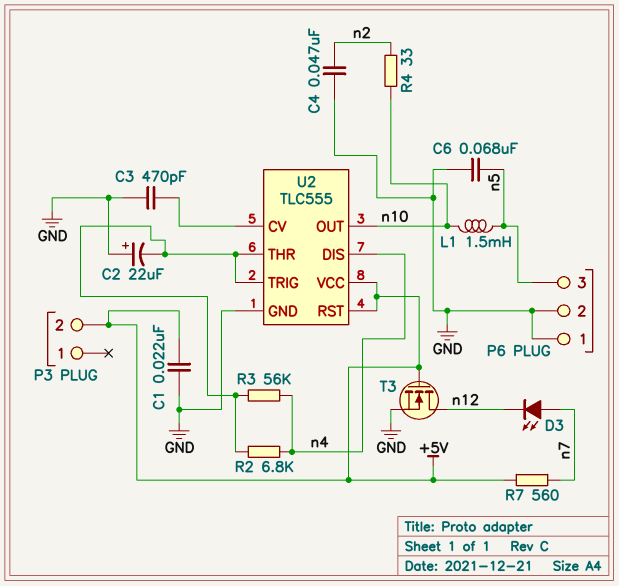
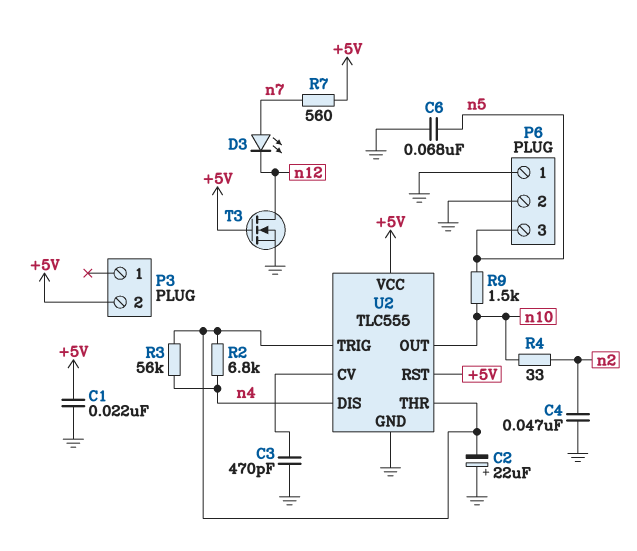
L1: 1.5mH (n5, n10) -> none
R9: none -> 1.5k (n5, n10)

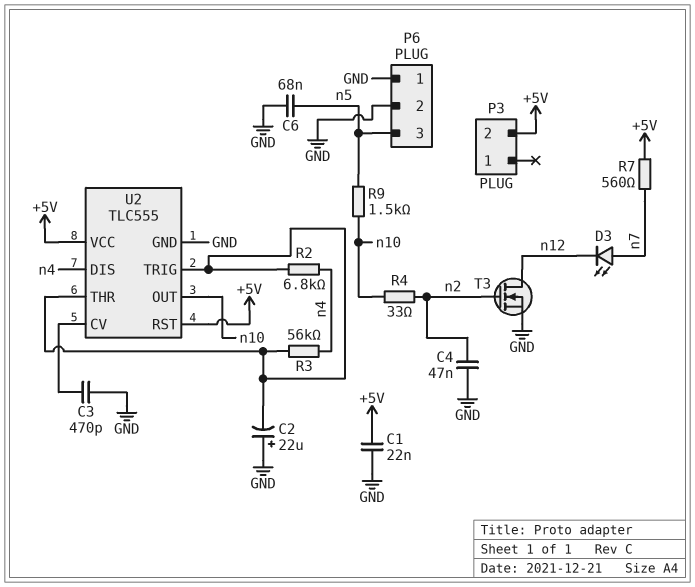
T3: NMOS (G +5V, D n12, S GND) -> NMOS (G n2, D n12, S GND)

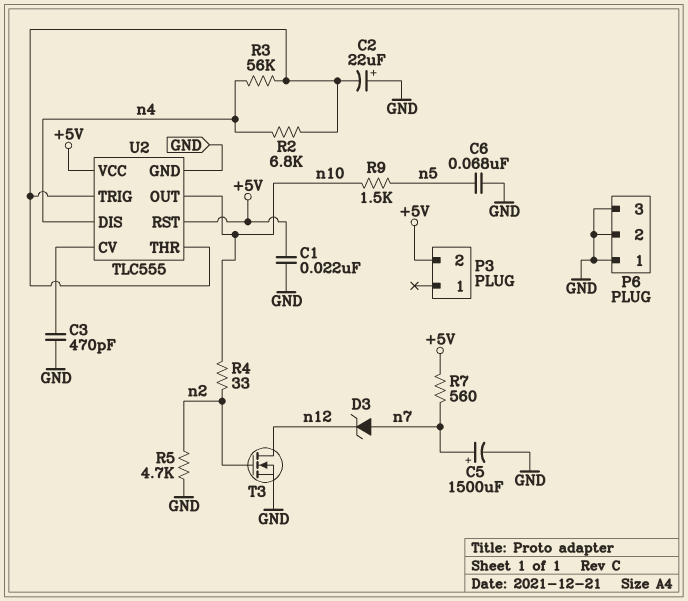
C4: 47nF (GND, n2) -> none
C5: none -> 1500uF (plus n7, minus GND)
D3: LED (A n7, K n12) -> zener (A n7, K n12)
P6 pin 3: n5 -> GND
R5: none -> 4.7k (GND, n2)

